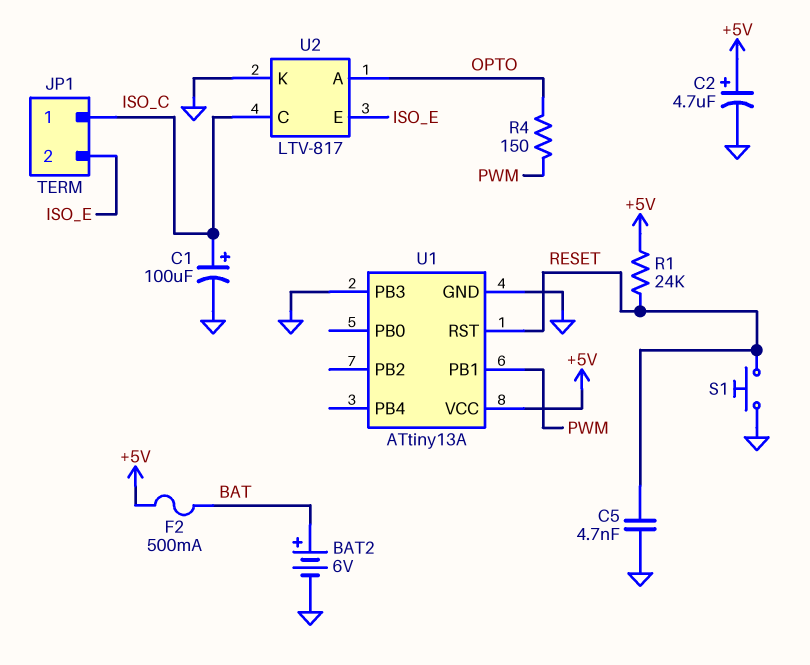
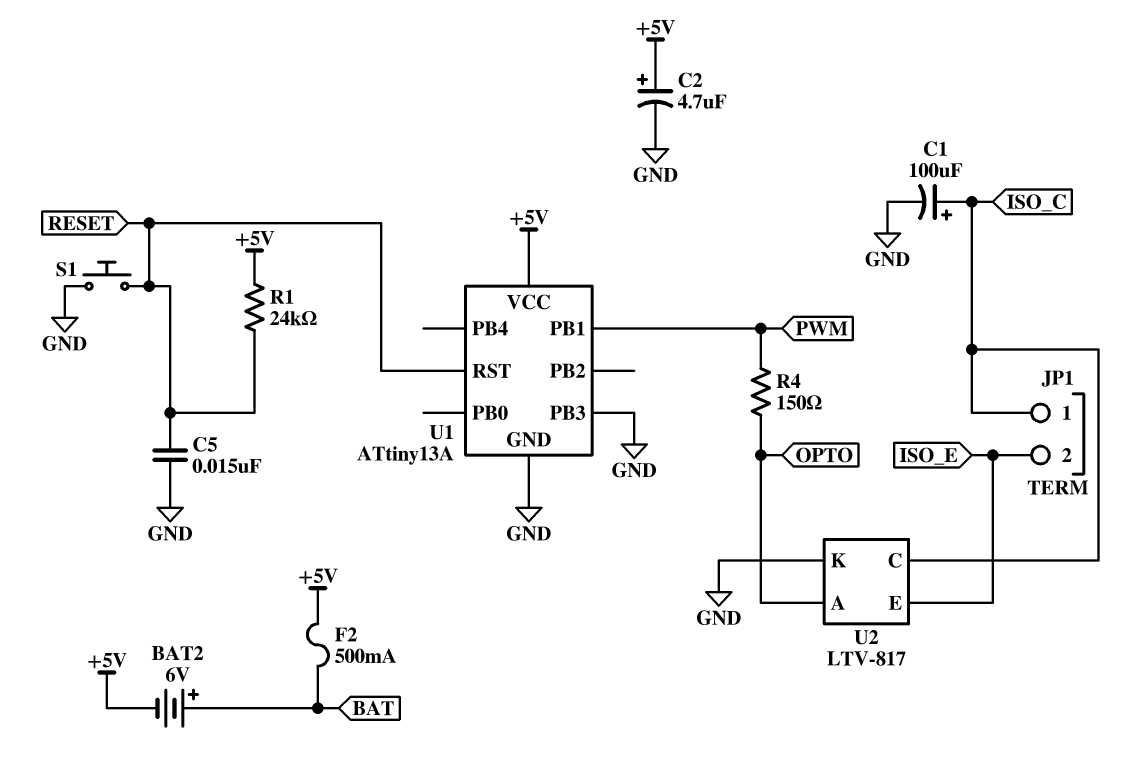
BAT2: 6V (plus BAT, minus GND) -> 6V (plus BAT, minus +5V)
C5: 4.7nF (GND, RESET) -> 15nF (GND, RESET)

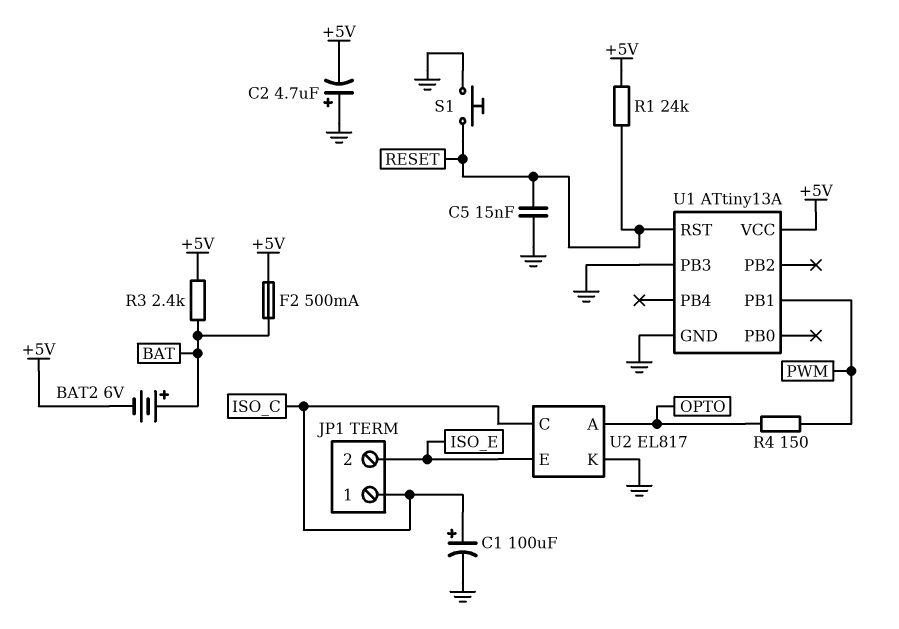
C2: 4.7uF (plus +5V, minus GND) -> 4.7uF (plus GND, minus +5V)
R3: none -> 2.4k (+5V, BAT)
U2: LTV-817 -> EL817

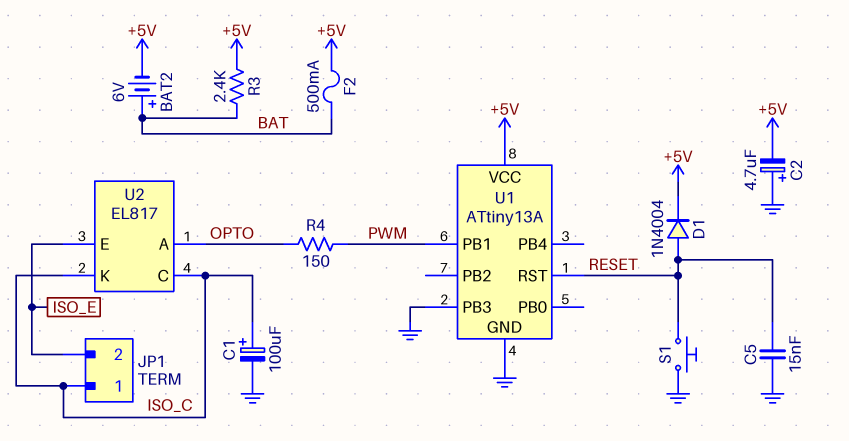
D1: none -> diode 1N4004 (A RESET, K +5V)
R1: 24k (+5V, RESET) -> none
U2 pin K: GND -> ISO_C

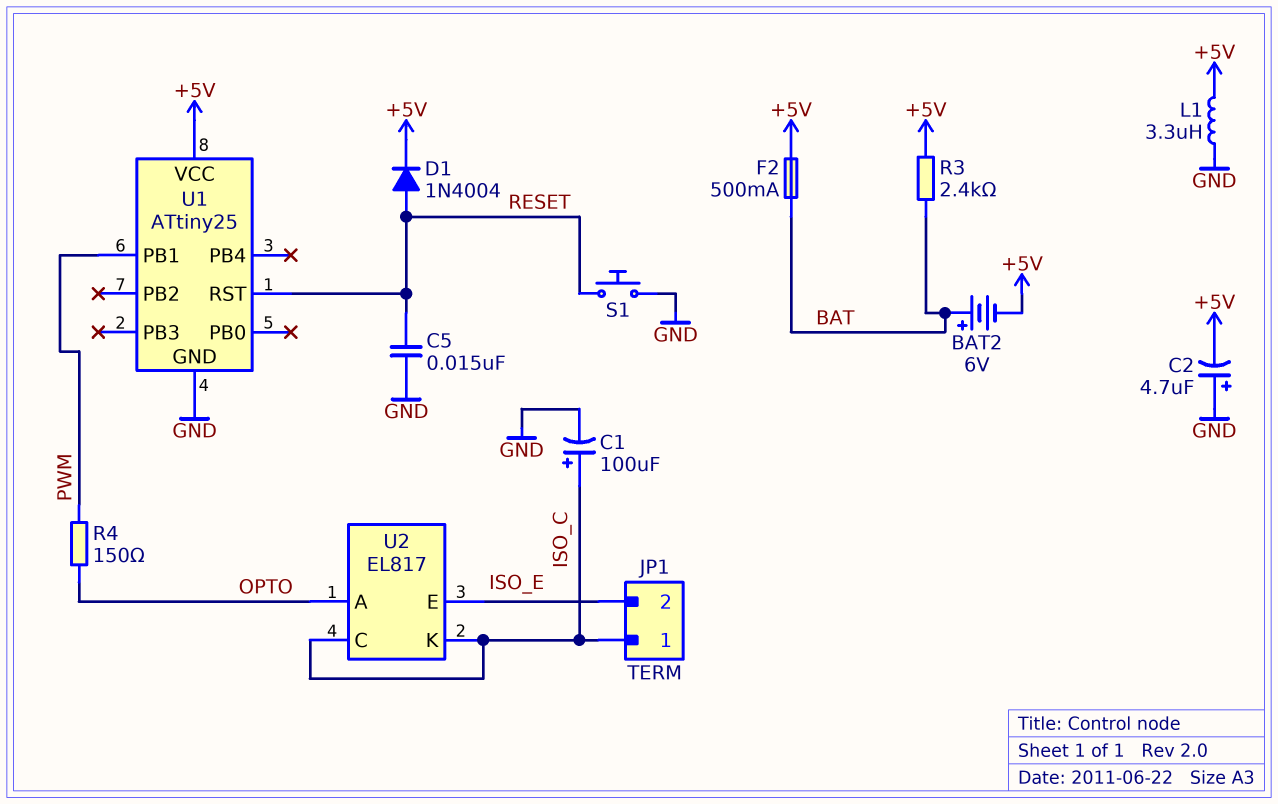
L1: none -> 3.3uH (+5V, GND)
U1: ATtiny13A -> ATtiny25
U1 pin PB3: GND -> none

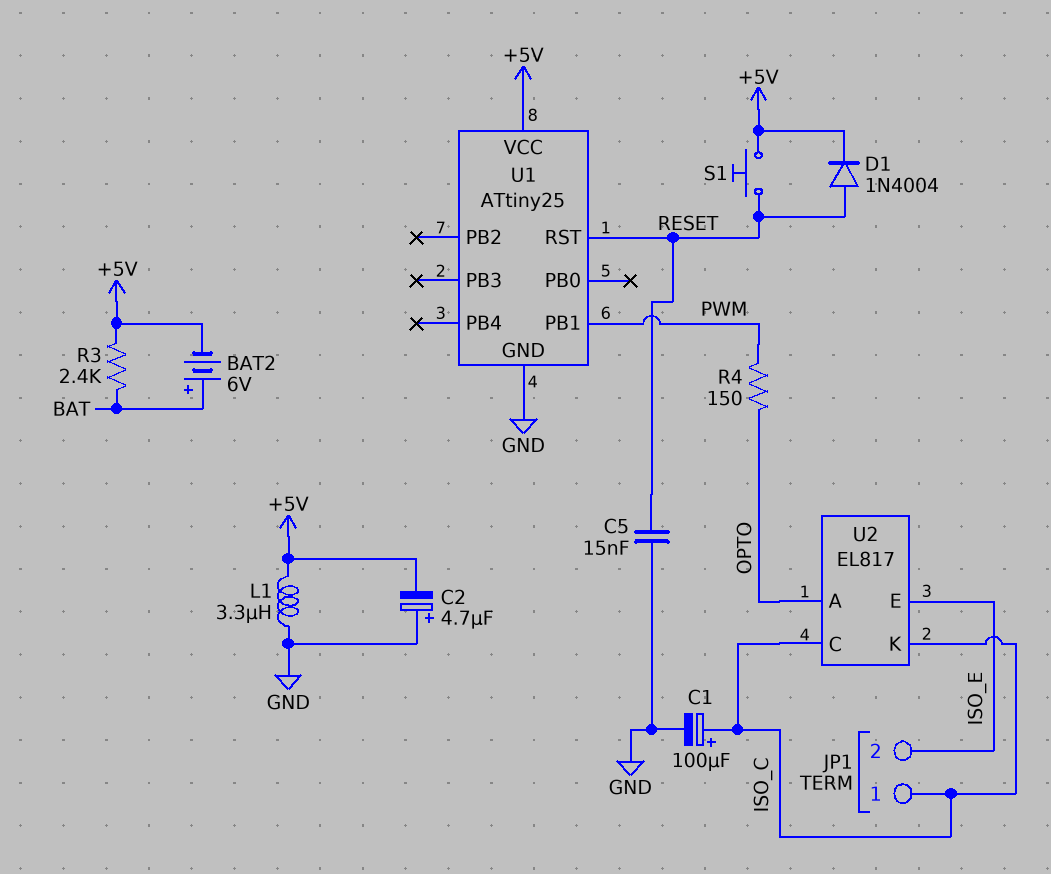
F2: 500mA (+5V, BAT) -> none
S1: button (GND, RESET) -> button (+5V, RESET)

